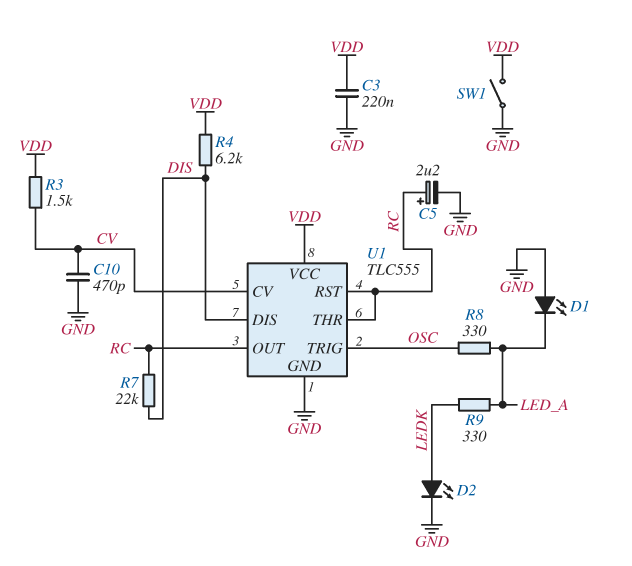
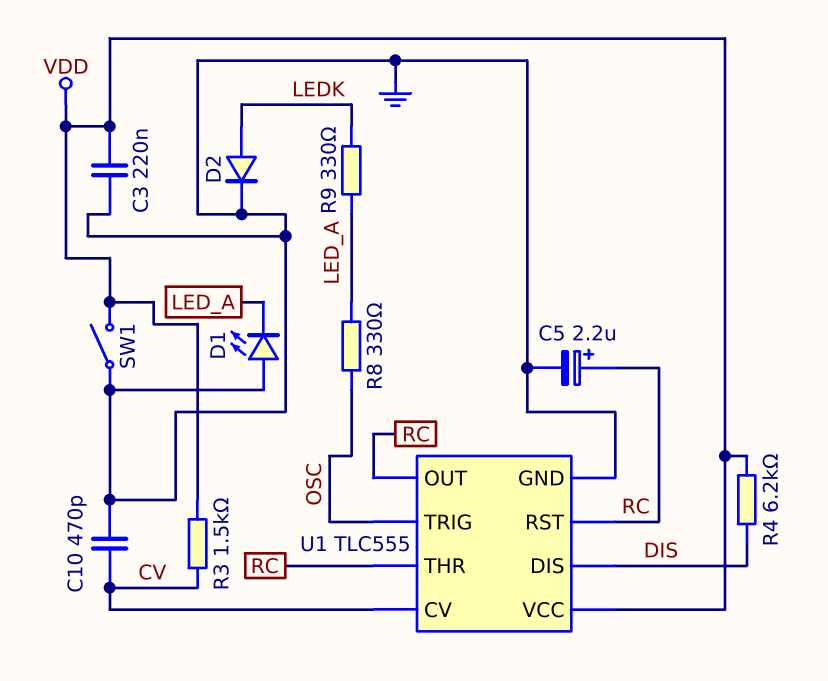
D2: LED (A LEDK, K GND) -> diode (A LEDK, K GND)
R7: 22k (DIS, RC) -> none

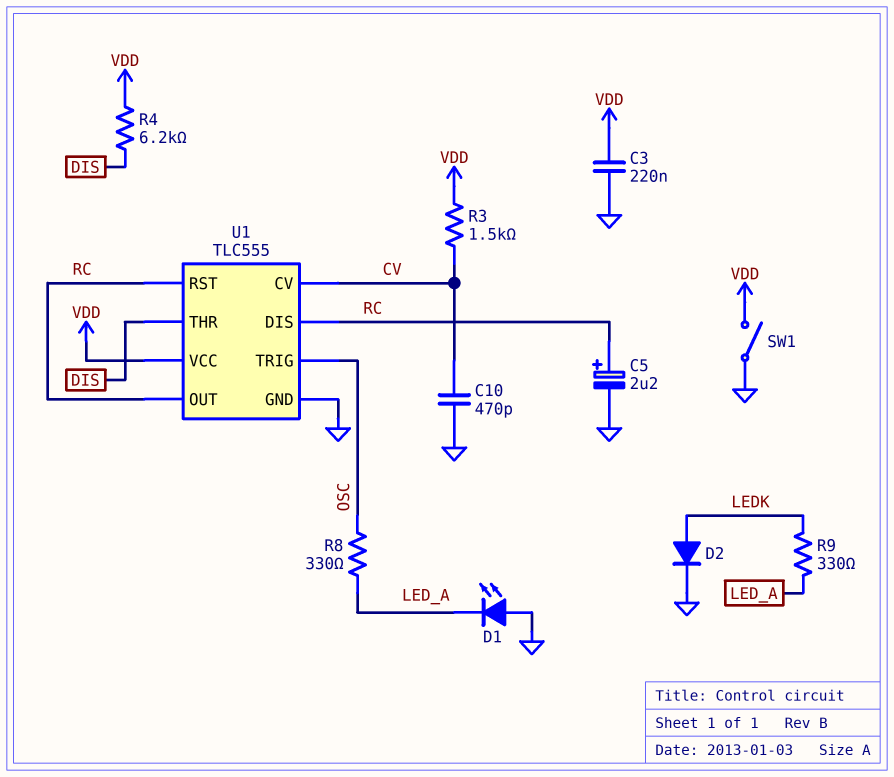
U1 pin DIS: DIS -> RC
U1 pin THR: RC -> DIS

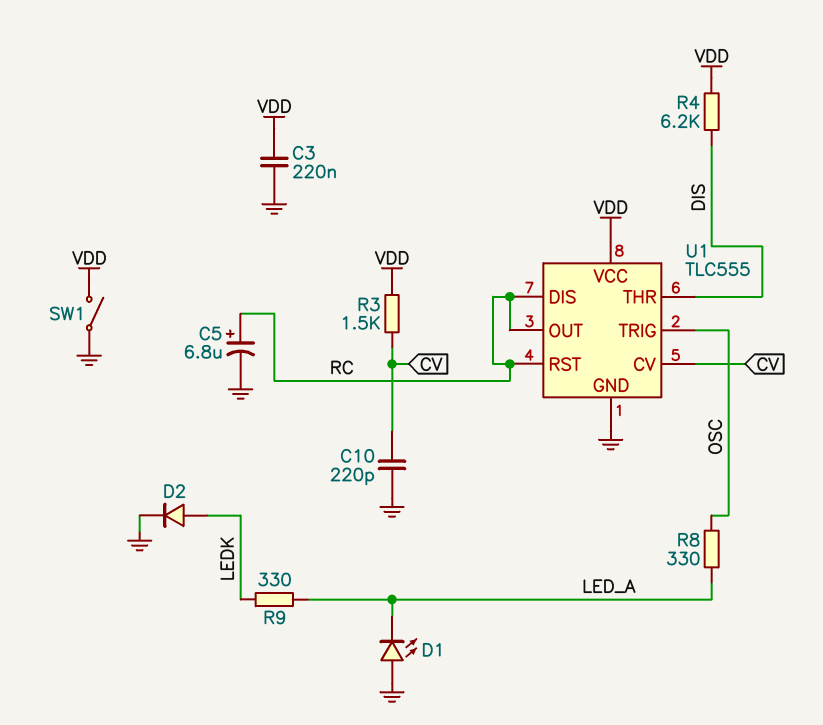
C5: 2.2uF (plus RC, minus GND) -> 6.8uF (plus RC, minus GND)
C10: 470pF (CV, GND) -> 220pF (CV, GND)

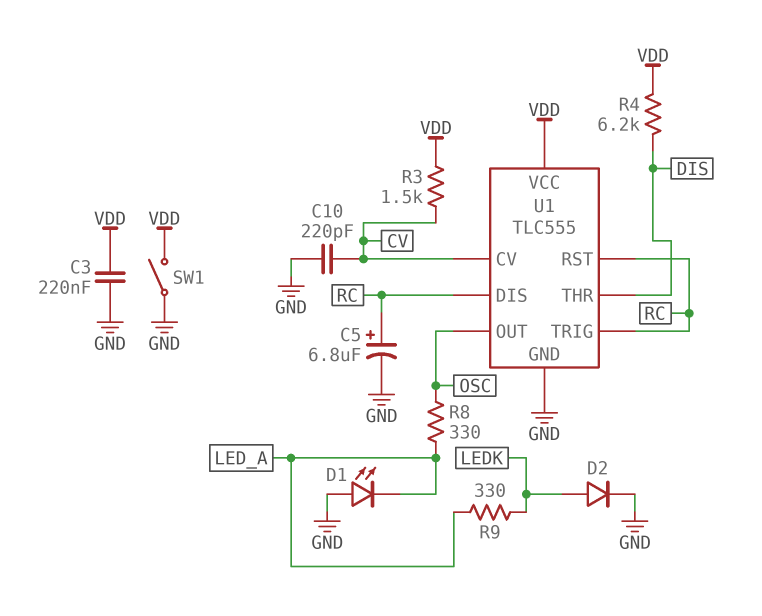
U1 pin OUT: RC -> OSC
U1 pin TRIG: OSC -> RC

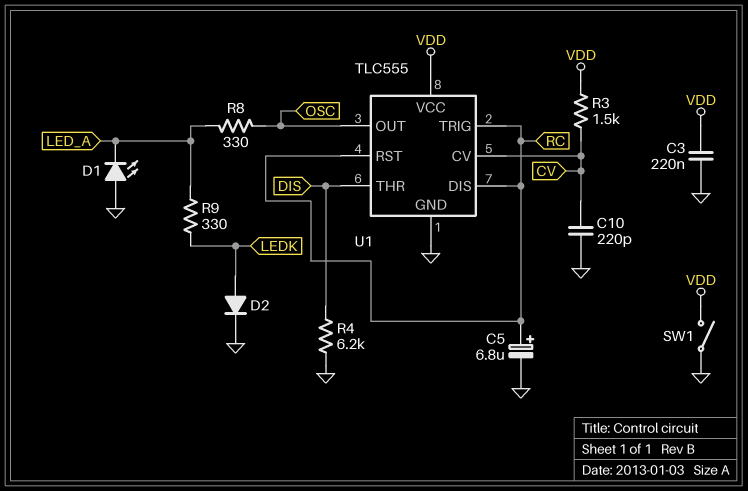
R4: 6.2k (DIS, VDD) -> 6.2k (DIS, GND)

